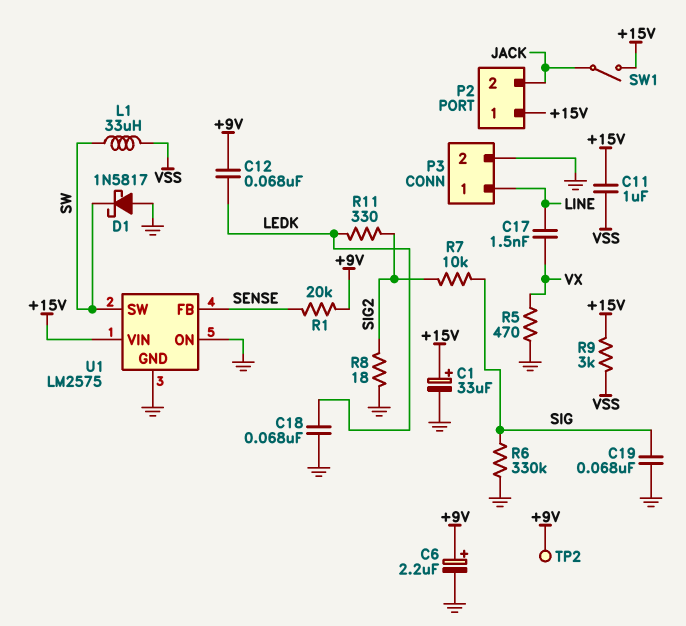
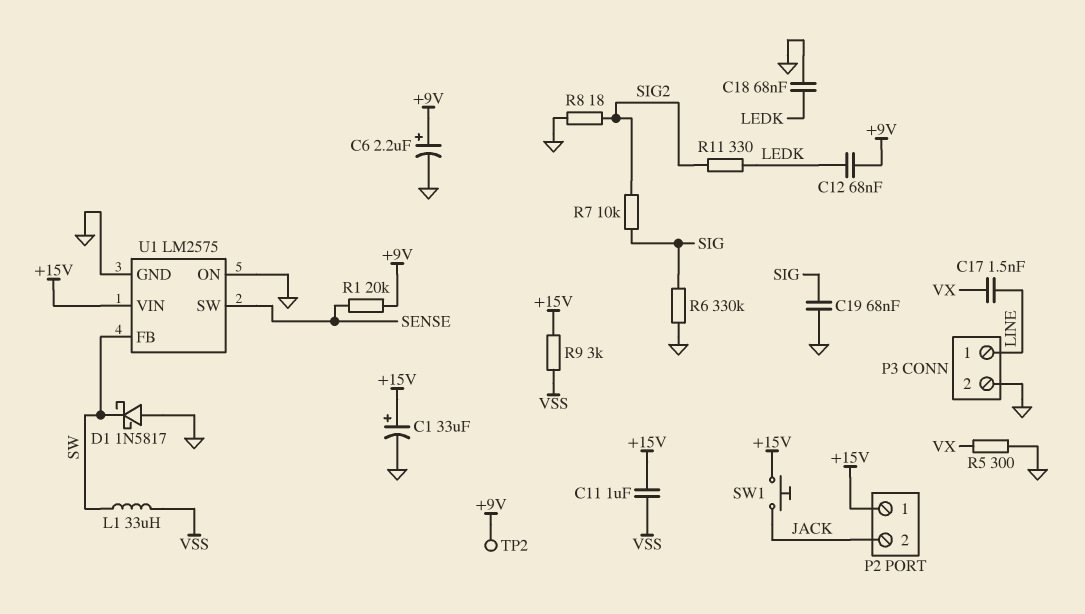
R5: 470 (GND, VX) -> 300 (GND, VX)
SW1: switch (+15V, JACK) -> button (+15V, JACK)
U1 pin FB: SENSE -> SW
U1 pin SW: SW -> SENSE

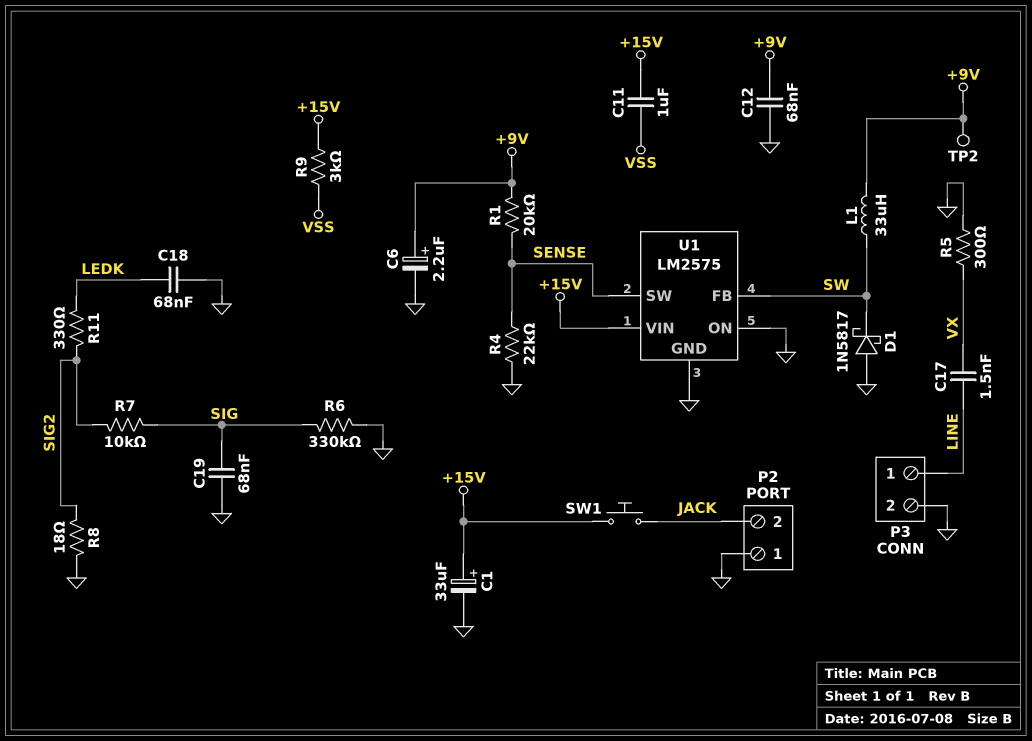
C12: 68nF (+9V, LEDK) -> 68nF (+9V, GND)
L1: 33uH (SW, VSS) -> 33uH (+9V, SW)
P2 pin 1: +15V -> GND
R4: none -> 22k (GND, SENSE)

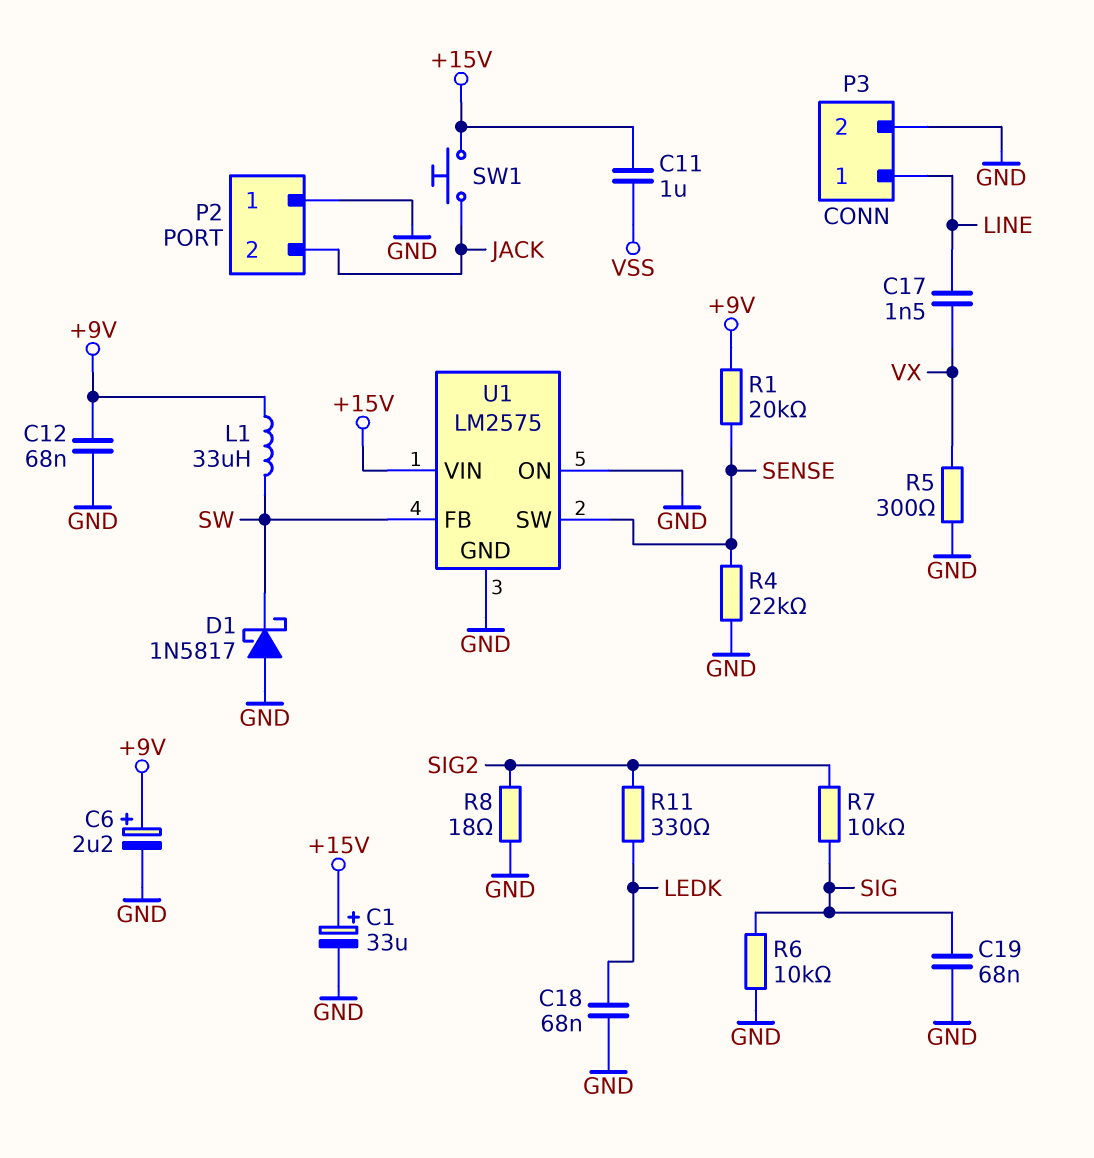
R6: 330k (GND, SIG) -> 10k (GND, SIG)
R9: 3k (+15V, VSS) -> none
TP2: test point (+9V) -> none

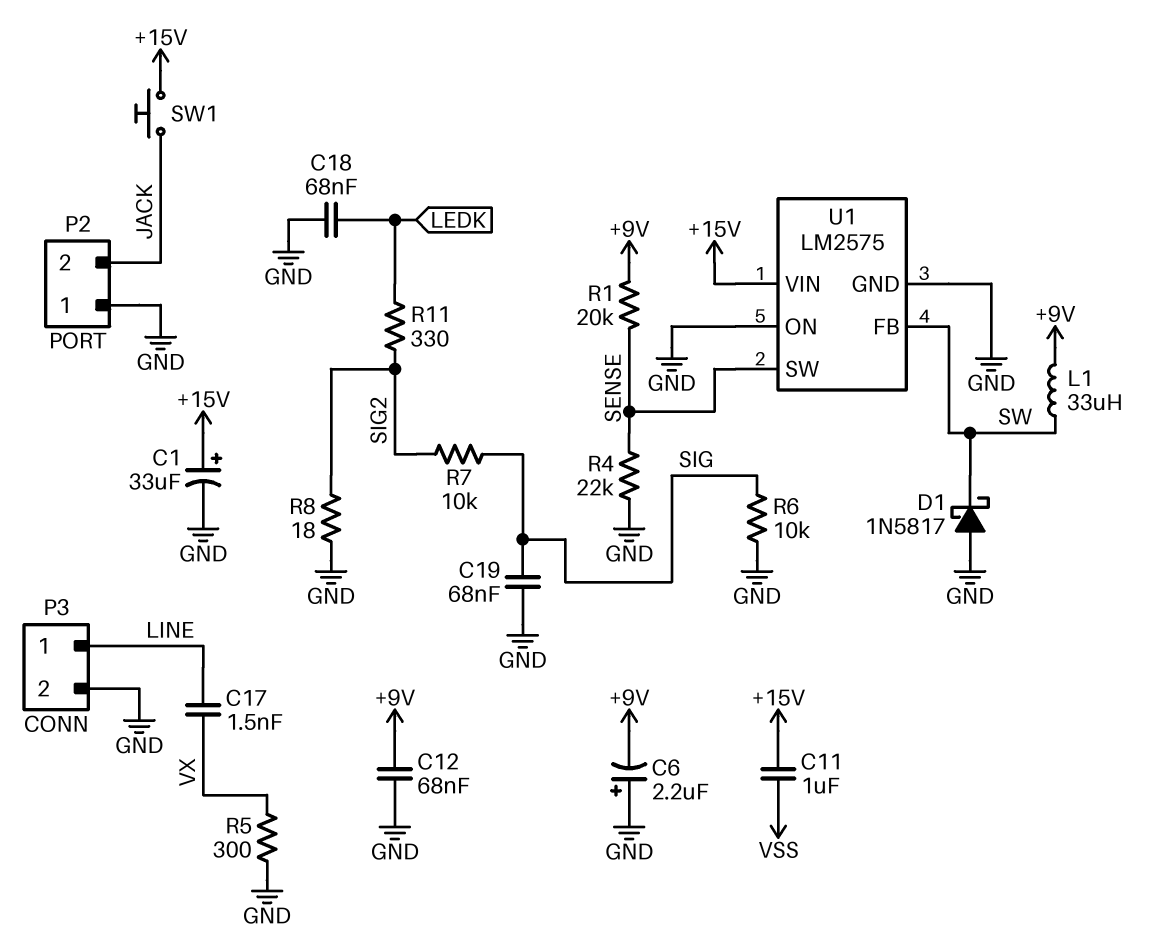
C6: 2.2uF (plus +9V, minus GND) -> 2.2uF (plus GND, minus +9V)

